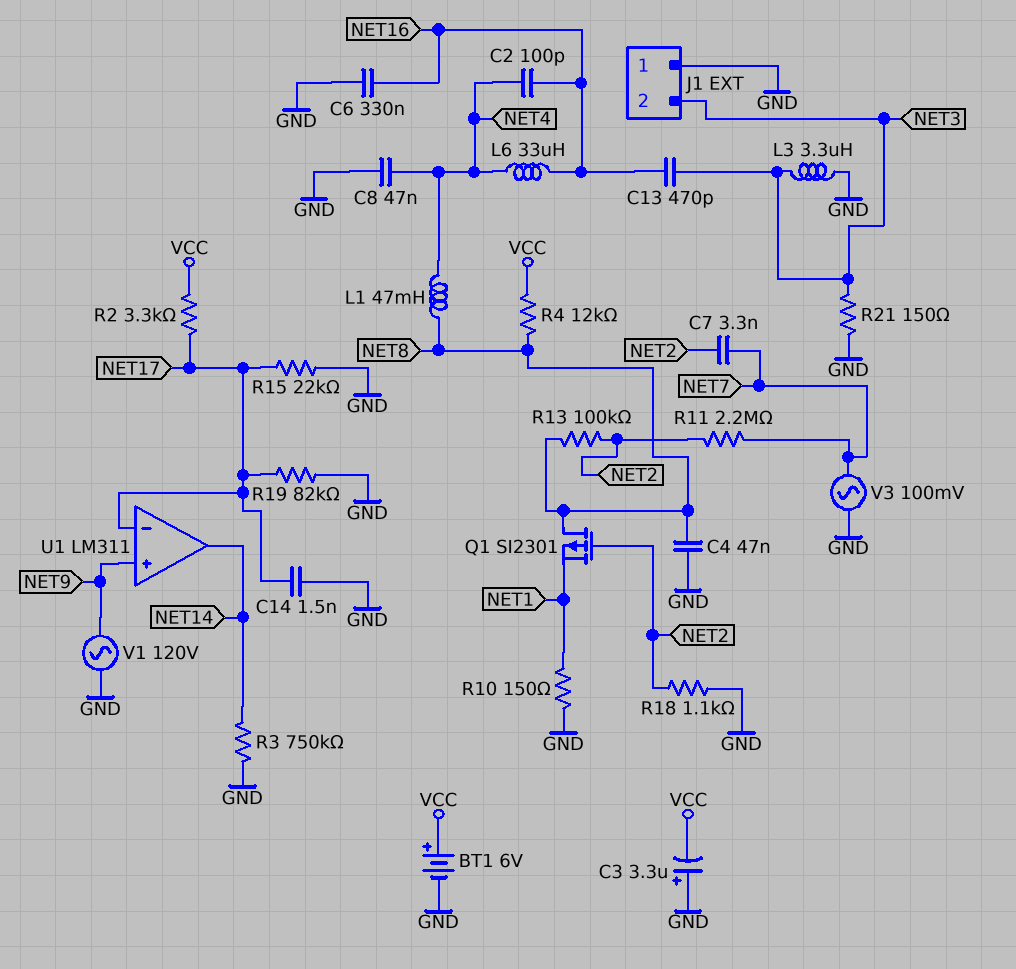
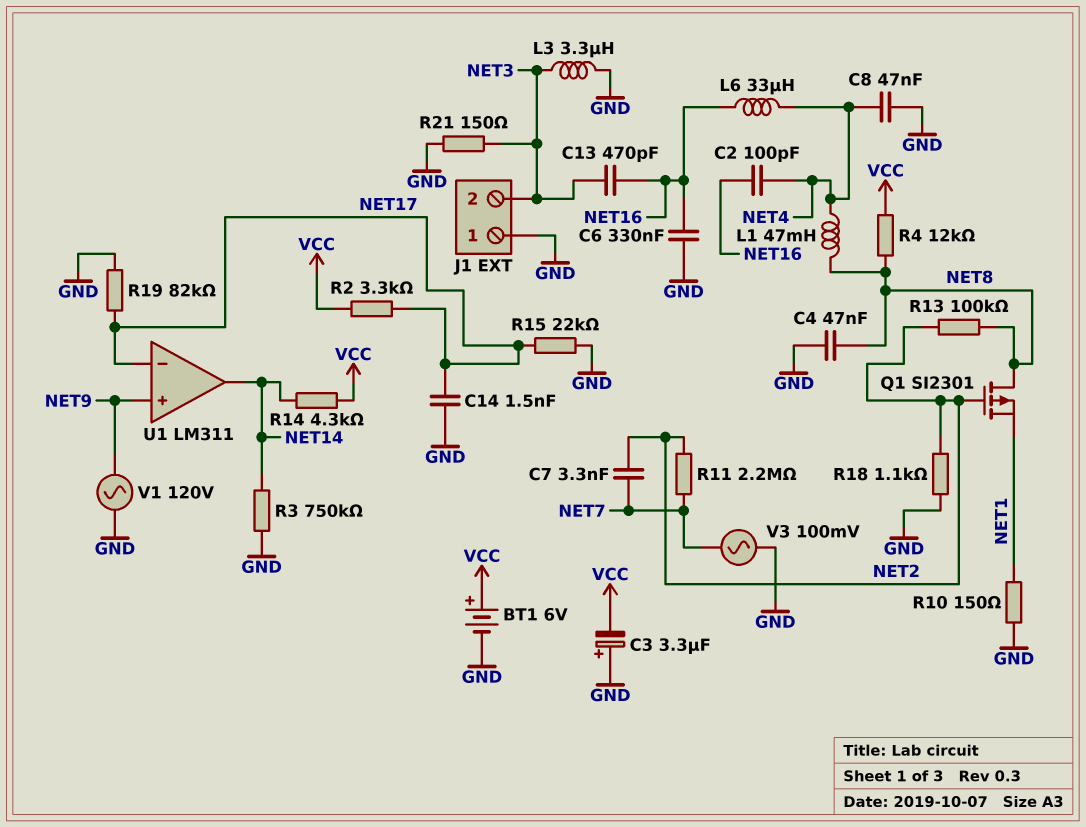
R14: none -> 4.3k (NET14, VCC)

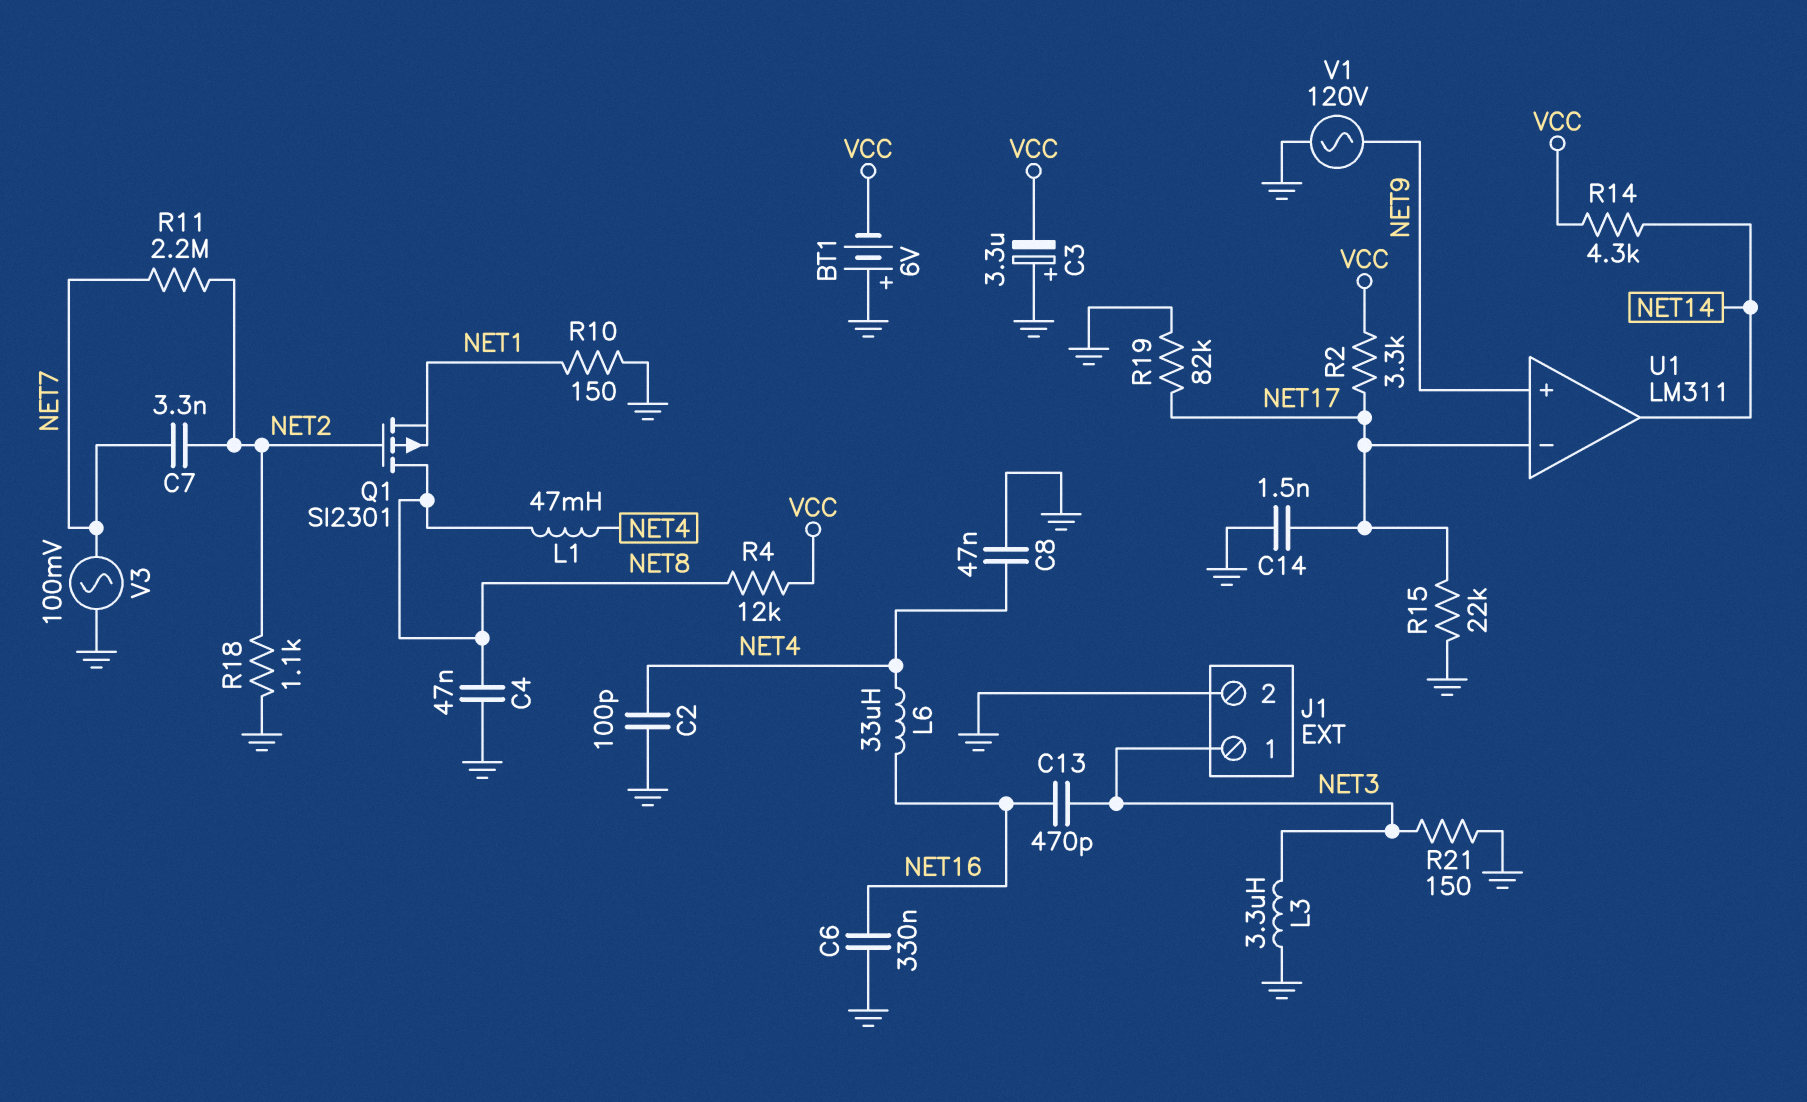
BT1: 6V (plus VCC, minus GND) -> 6V (plus GND, minus VCC)
C2: 100pF (NET4, NET16) -> 100pF (GND, NET4)
J1 pin 1: GND -> NET3
J1 pin 2: NET3 -> GND
R3: 750k (GND, NET14) -> none
R13: 100k (NET2, NET8) -> none

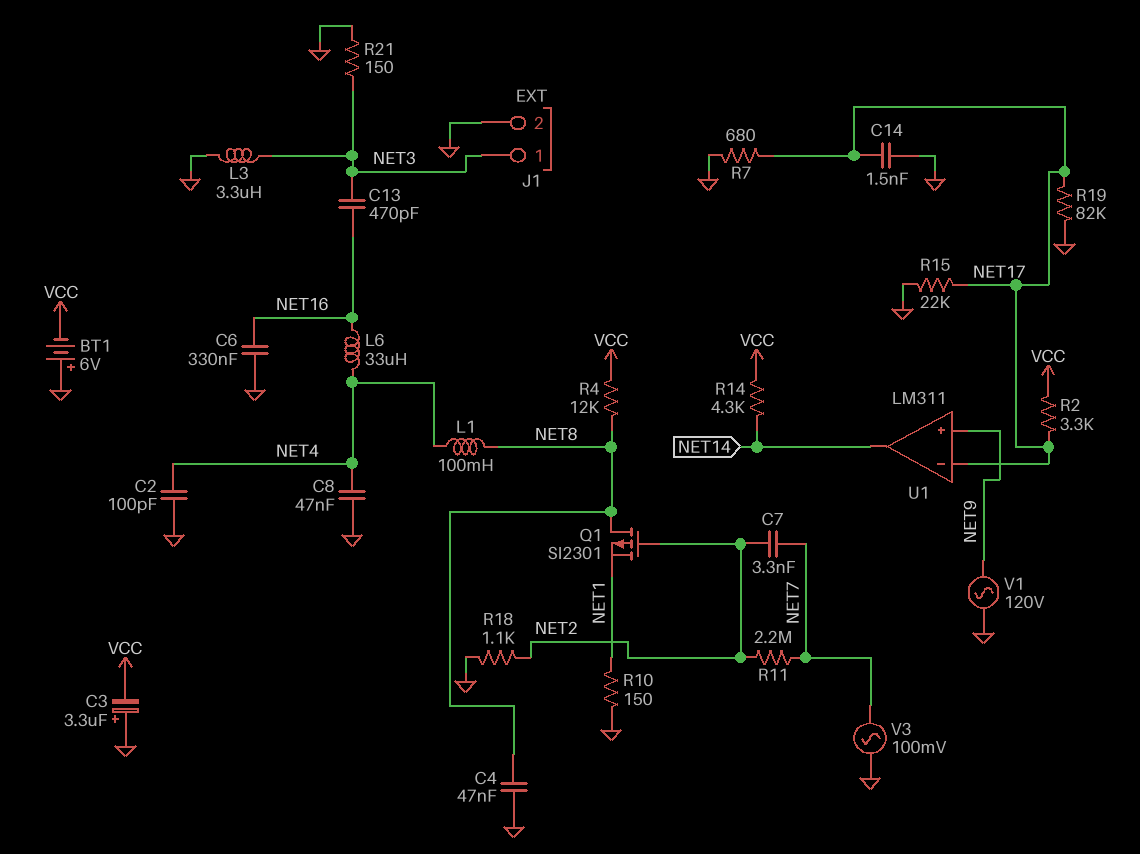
L1: 47mH (NET4, NET8) -> 100mH (NET4, NET8)
R7: none -> 680 (GND, NET17)

